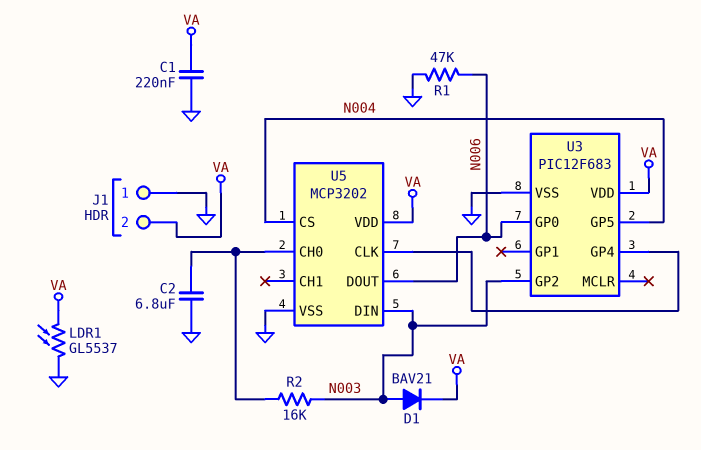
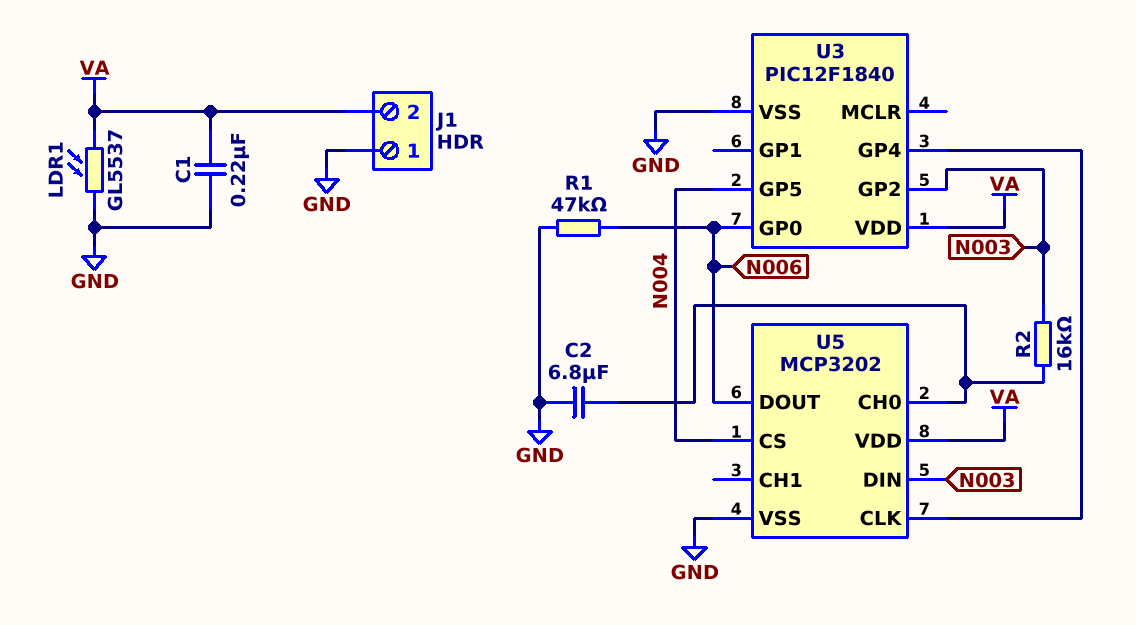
D1: diode BAV21 (A N003, K VA) -> none
U3: PIC12F683 -> PIC12F1840

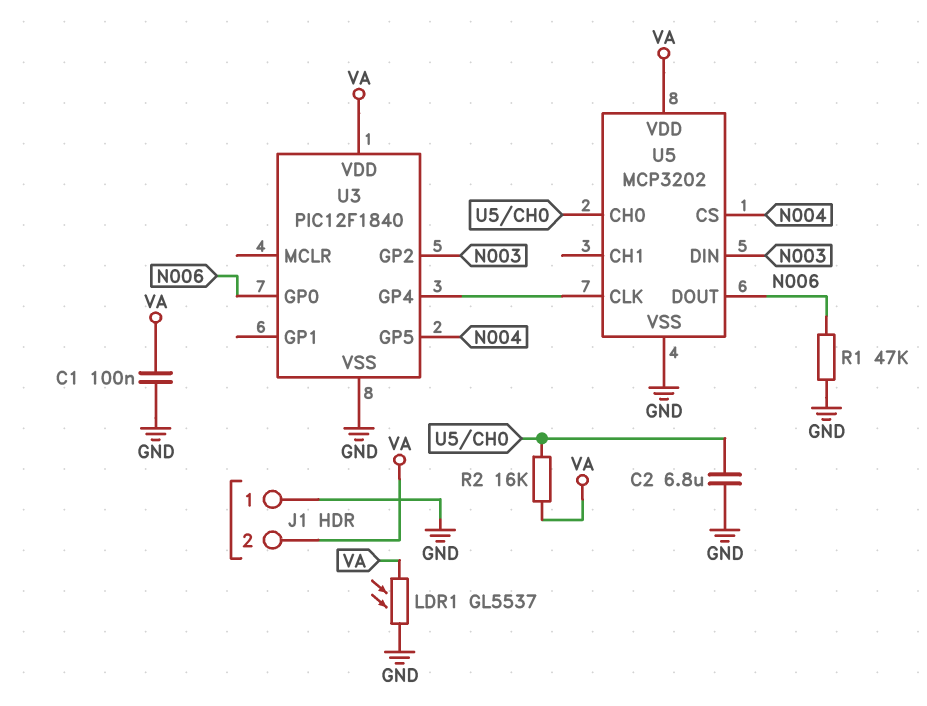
C1: 220nF (GND, VA) -> 100nF (GND, VA)
R2: 16k (N003, U5/CH0) -> 16k (U5/CH0, VA)

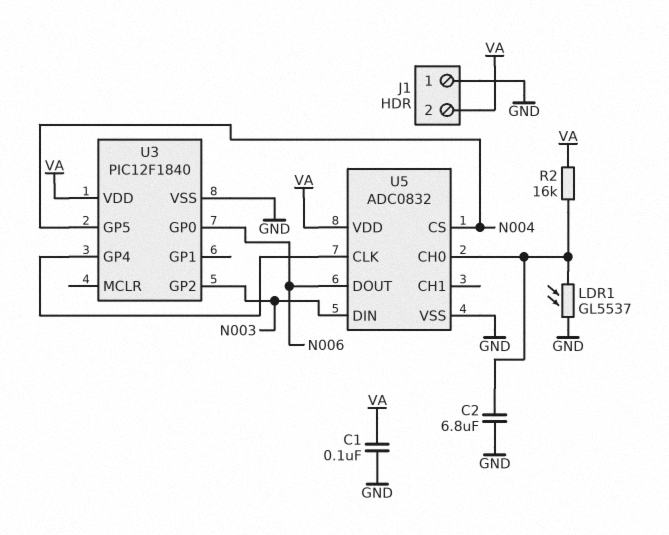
LDR1: GL5537 (GND, VA) -> GL5537 (GND, U5/CH0)
R1: 47k (GND, N006) -> none
U5: MCP3202 -> ADC0832

